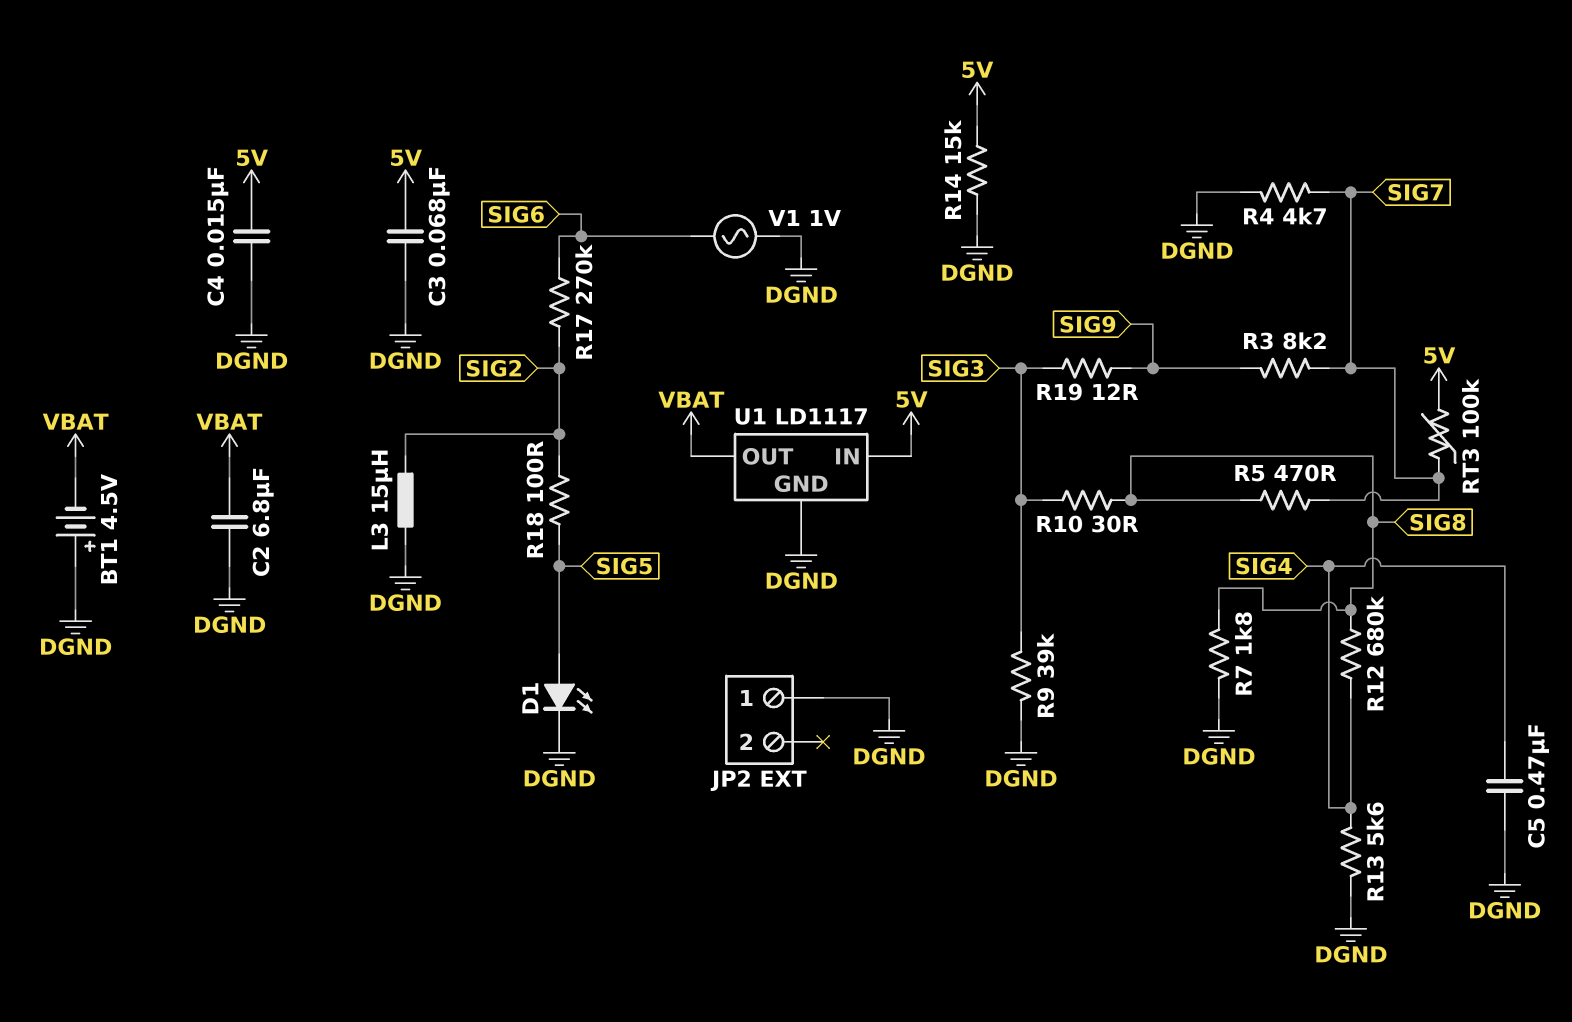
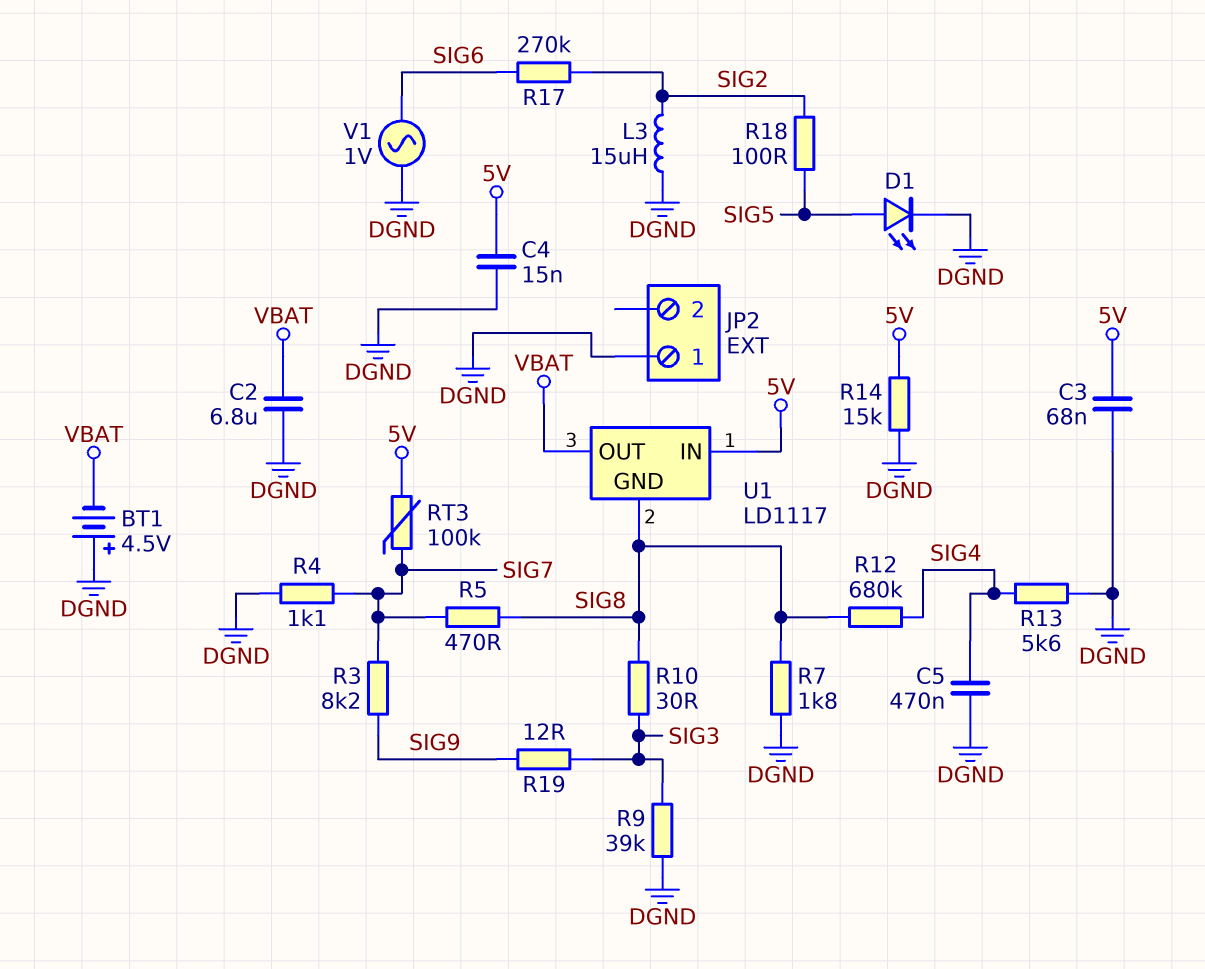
R4: 4.7k (DGND, SIG7) -> 1.1k (DGND, SIG7)
U1 pin GND: DGND -> SIG8

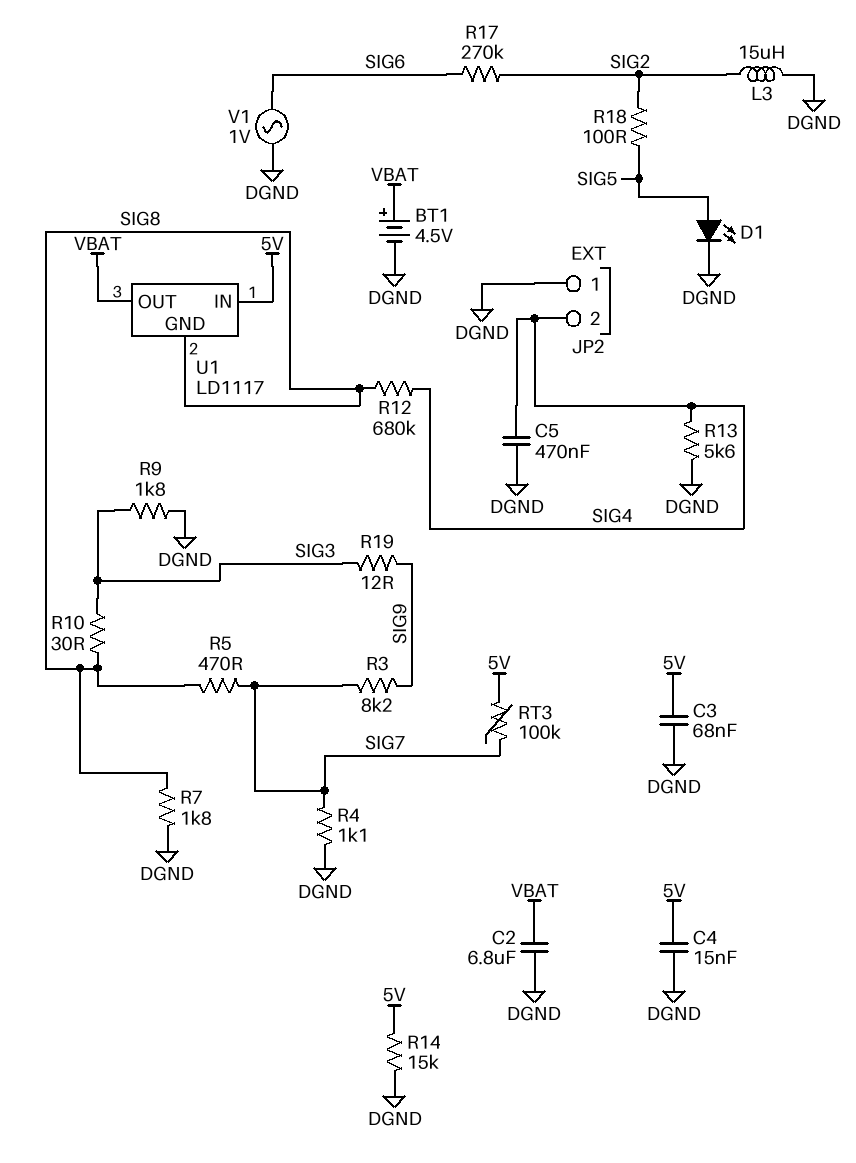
BT1: 4.5V (plus DGND, minus VBAT) -> 4.5V (plus VBAT, minus DGND)
JP2 pin 2: none -> SIG4
R9: 39k (DGND, SIG3) -> 1.8k (DGND, SIG3)

